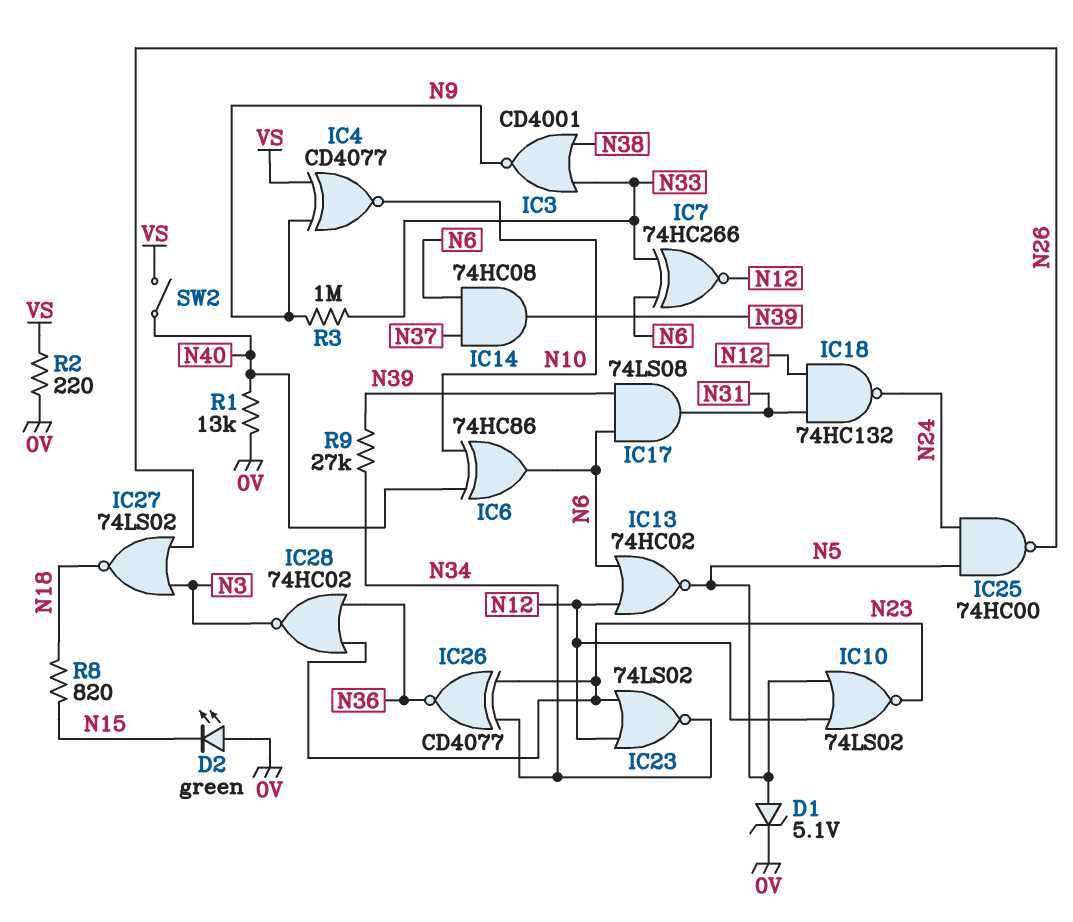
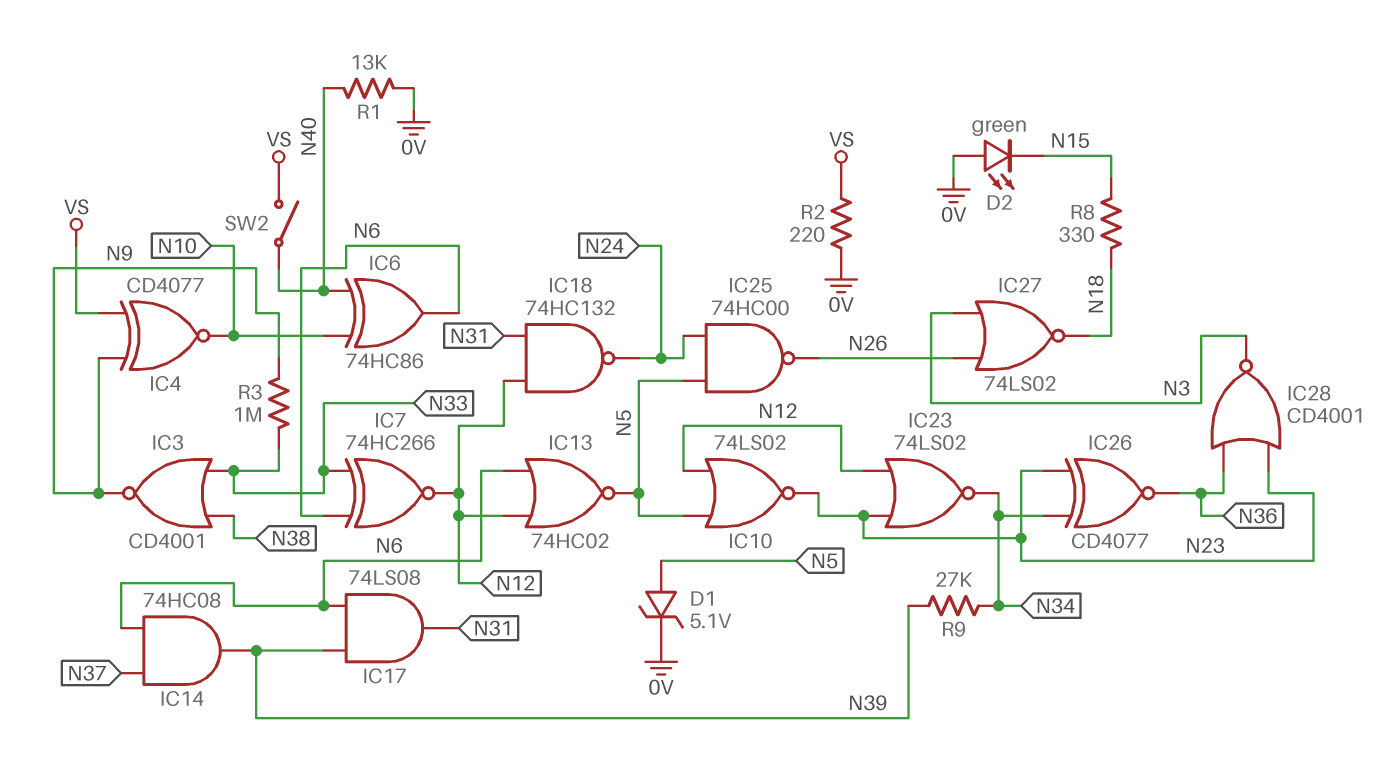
IC28: NOR 74HC02 (in N23, in N36, out N3) -> NOR CD4001 (in N23, in N36, out N3)
R8: 820 (N15, N18) -> 330 (N15, N18)

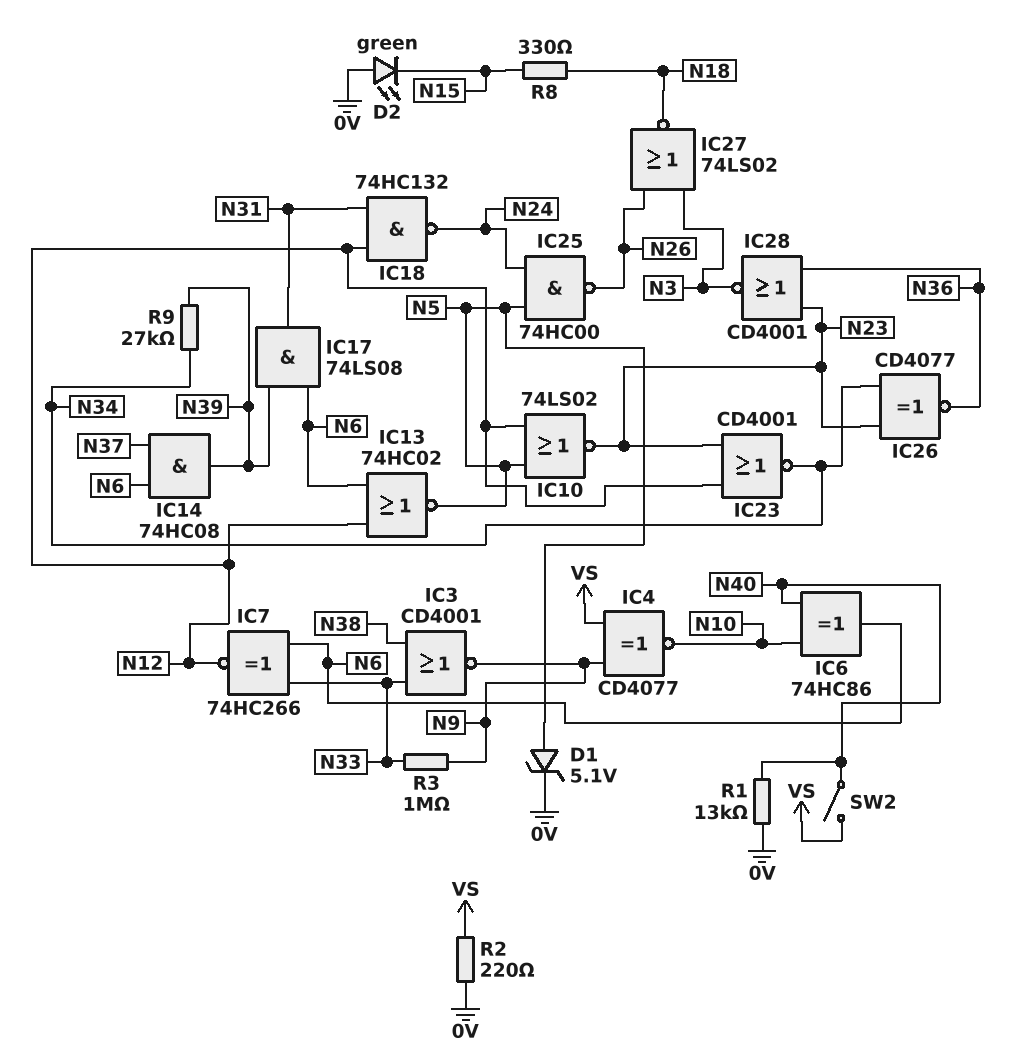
IC23: NOR 74LS02 (in N12, in N23, out N34) -> NOR CD4001 (in N12, in N23, out N34)

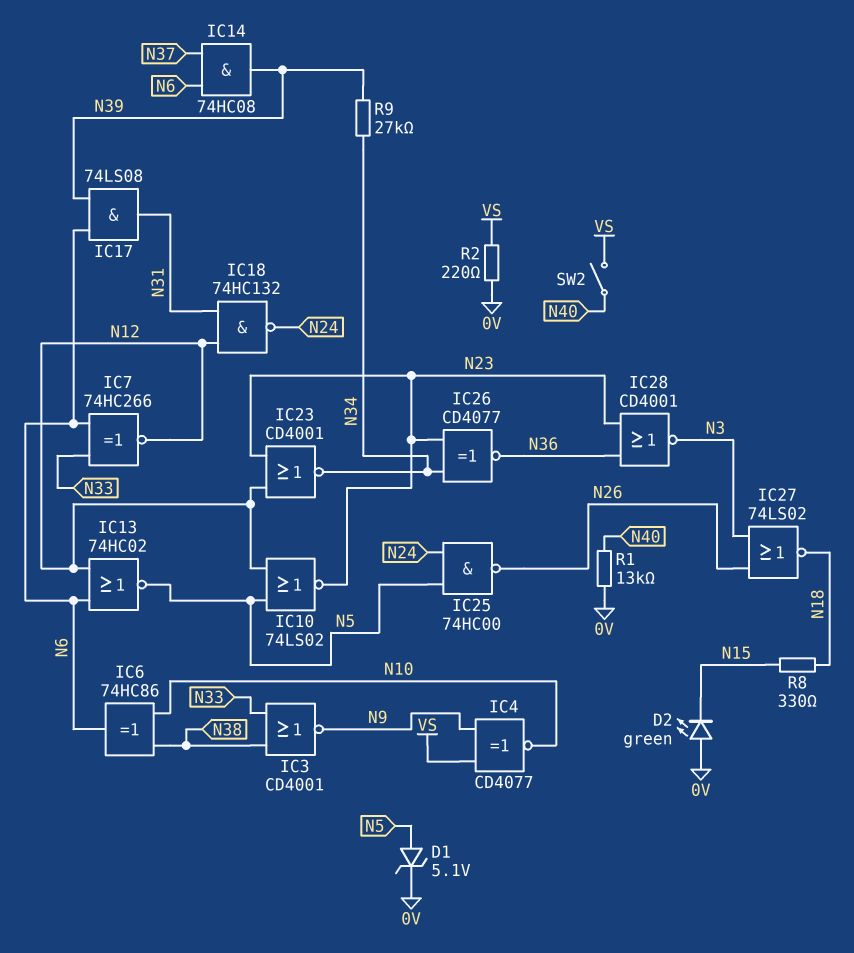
IC6: XOR 74HC86 (in N10, in N40, out N6) -> XOR 74HC86 (in N10, in N38, out N6)
R3: 1M (N9, N33) -> none

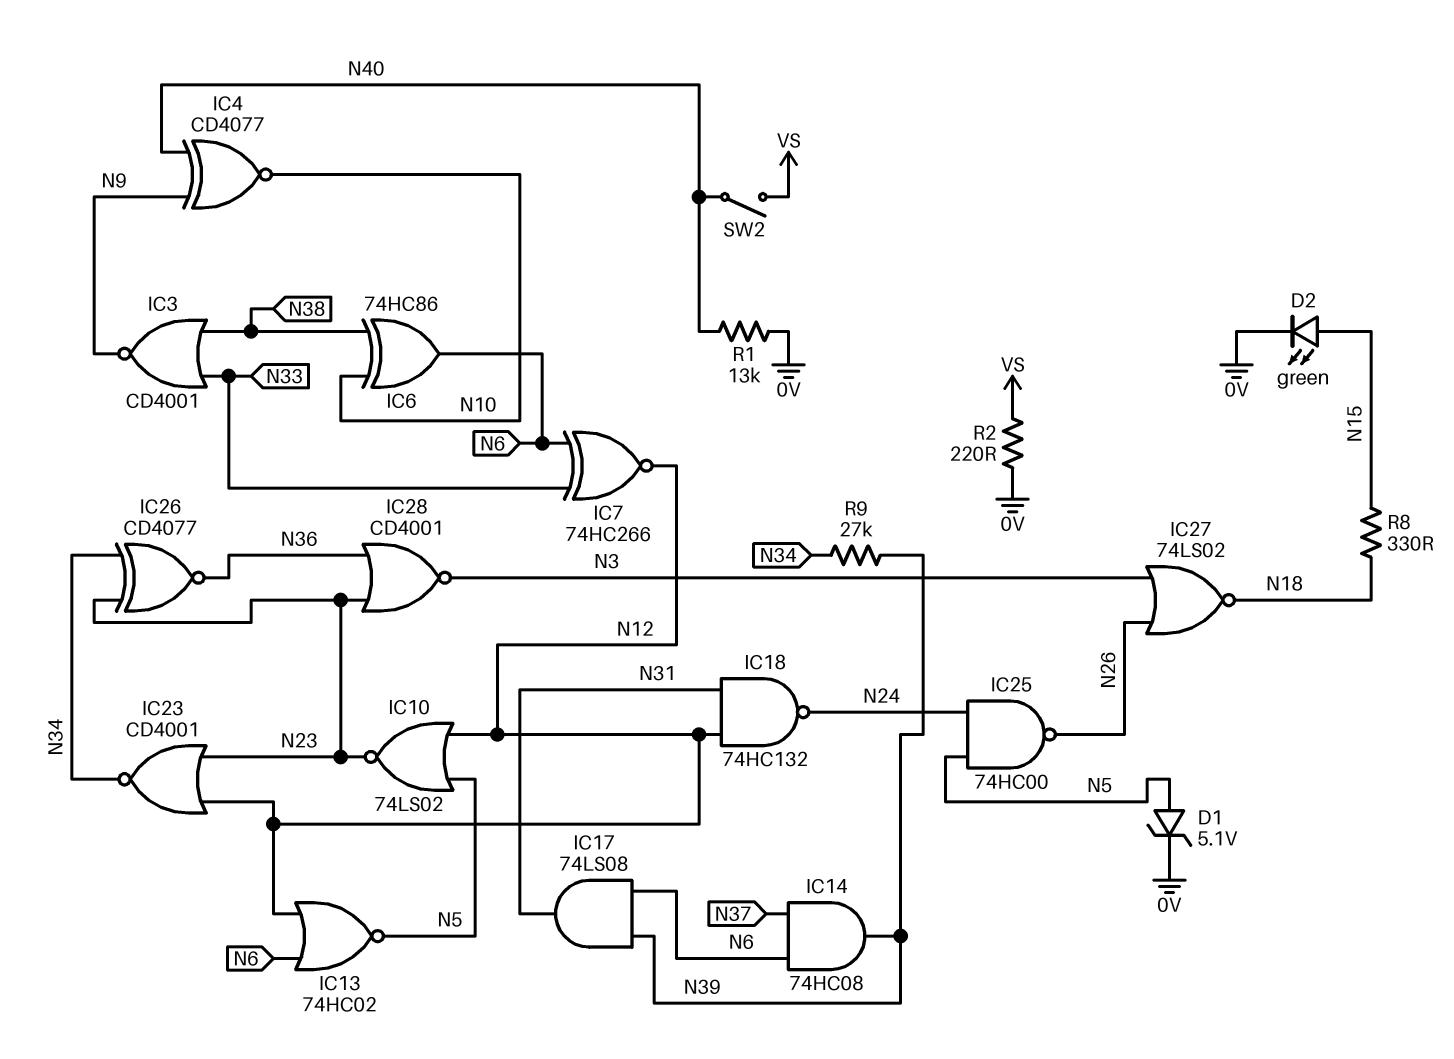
D2: LED green (A 0V, K N15) -> LED green (A N15, K 0V)
IC4: XNOR CD4077 (in N9, in VS, out N10) -> XNOR CD4077 (in N9, in N40, out N10)

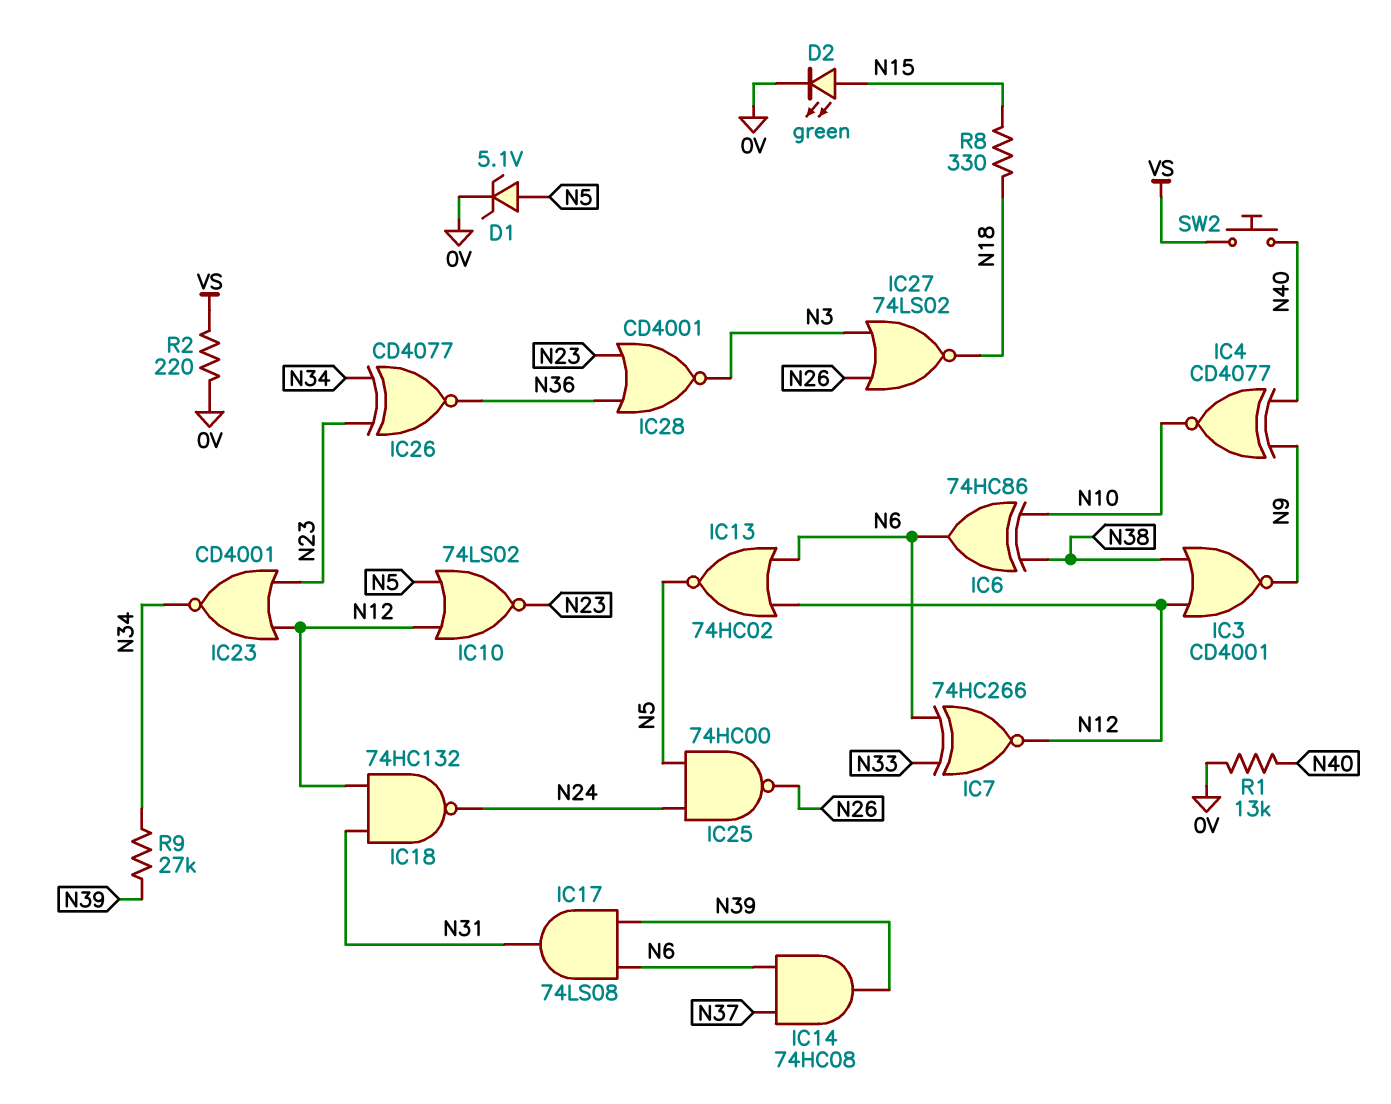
IC3: NOR CD4001 (in N33, in N38, out N9) -> NOR CD4001 (in N12, in N38, out N9)
SW2: switch (N40, VS) -> button (N40, VS)

